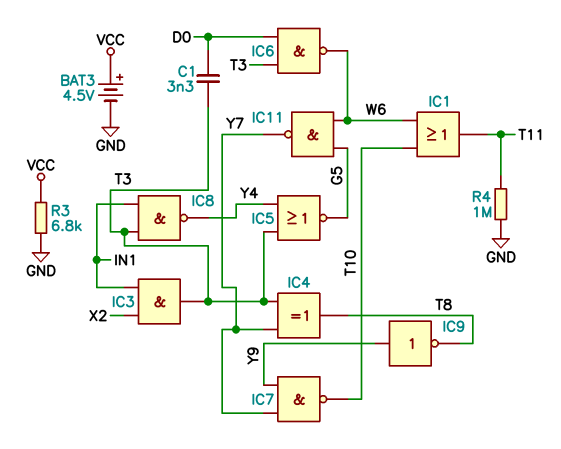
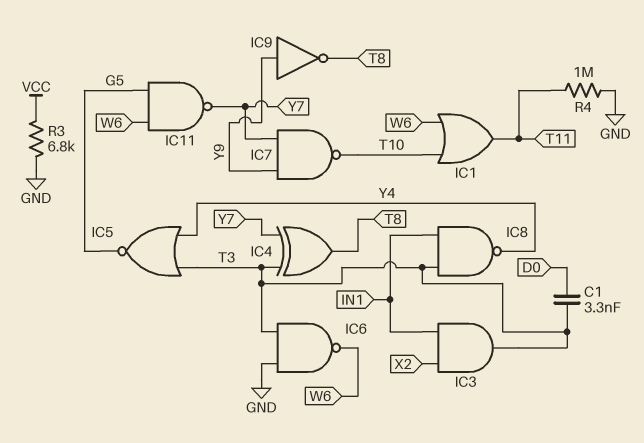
BAT3: 4.5V (plus VCC, minus GND) -> none
IC6: NAND (in D0, in T3, out W6) -> NAND (in GND, in T3, out W6)

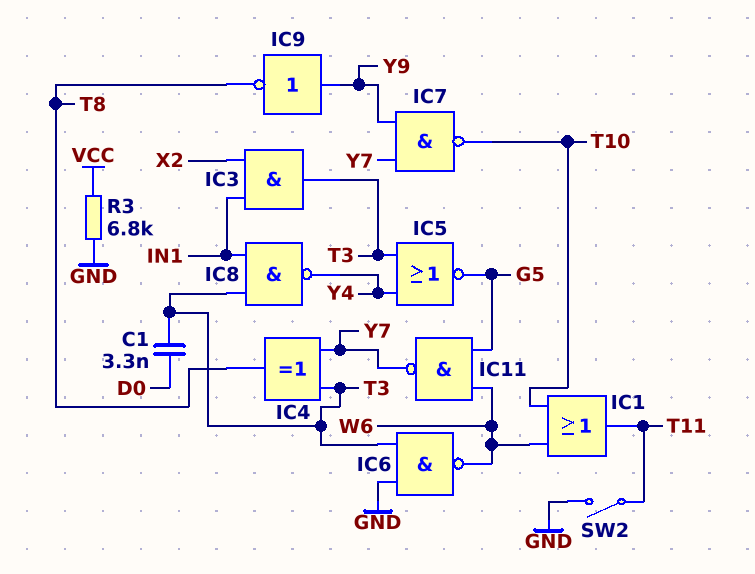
R4: 1M (GND, T11) -> none
SW2: none -> switch (GND, T11)

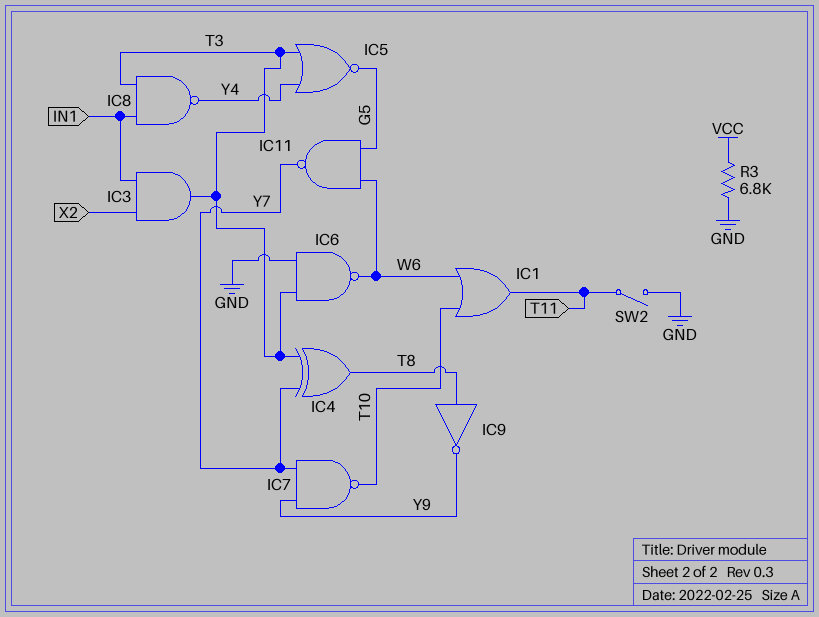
C1: 3.3nF (D0, T3) -> none
IC9: NOT (in Y9, out T8) -> NOT (in T8, out Y9)

